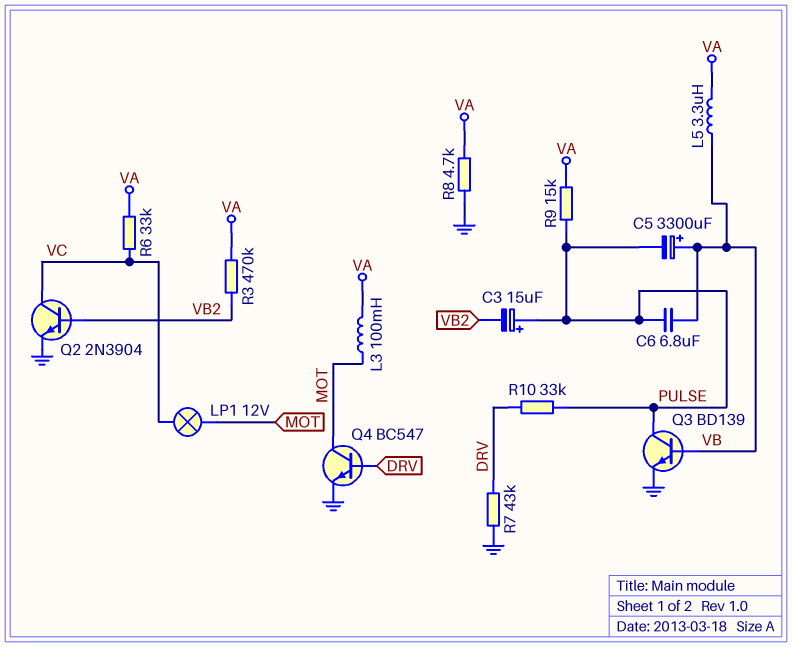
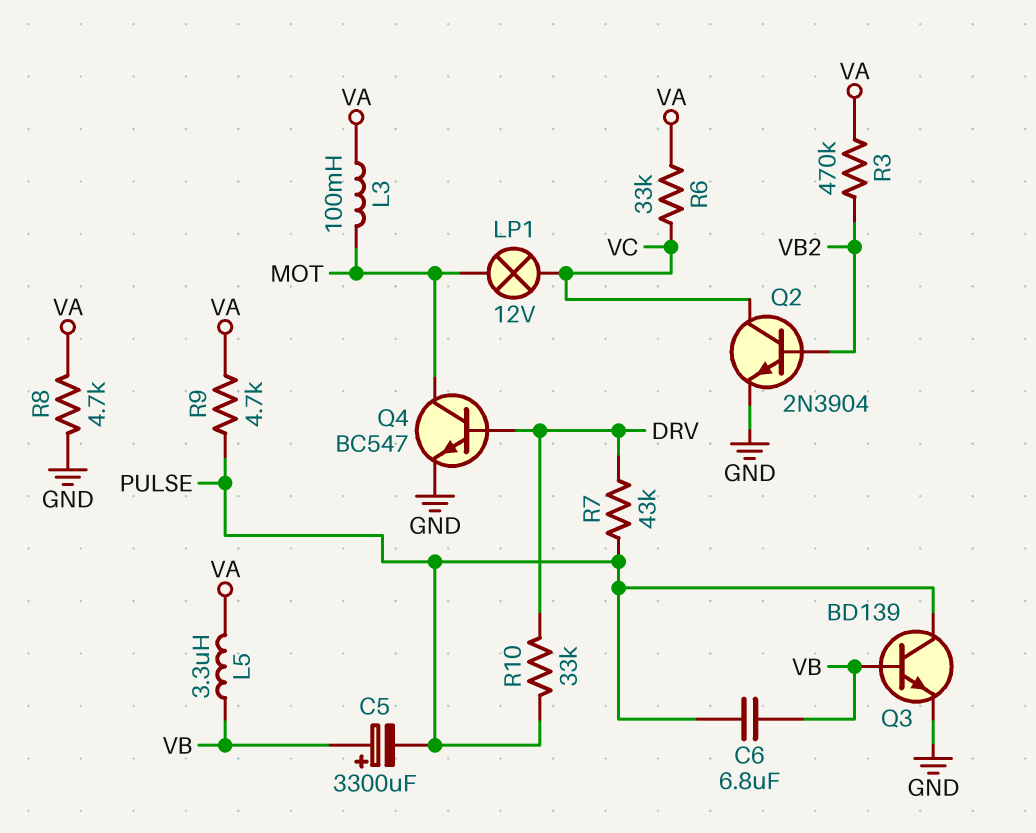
C3: 15uF (plus PULSE, minus VB2) -> none
R7: 43k (DRV, GND) -> 43k (DRV, PULSE)
R9: 15k (PULSE, VA) -> 4.7k (PULSE, VA)

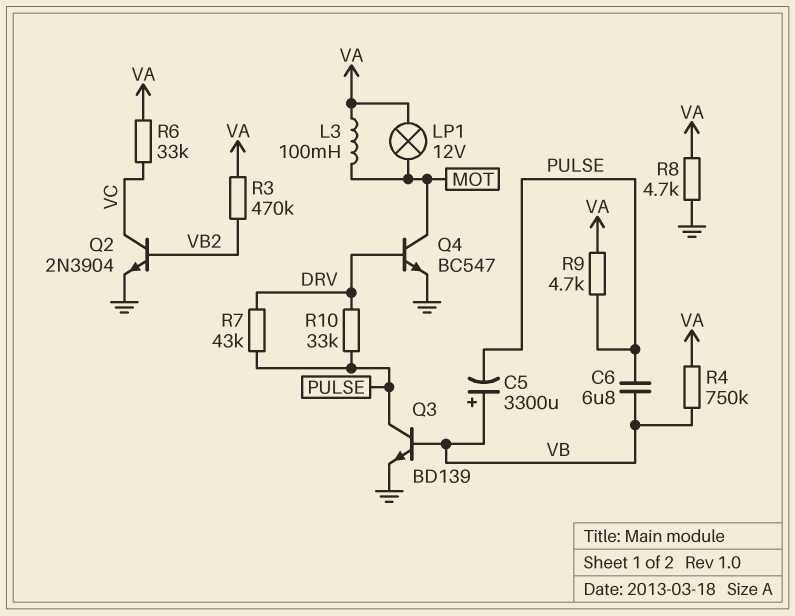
L5: 3.3uH (VA, VB) -> none
LP1: lamp 12V (MOT, VC) -> lamp 12V (MOT, VA)
R4: none -> 750k (VA, VB)

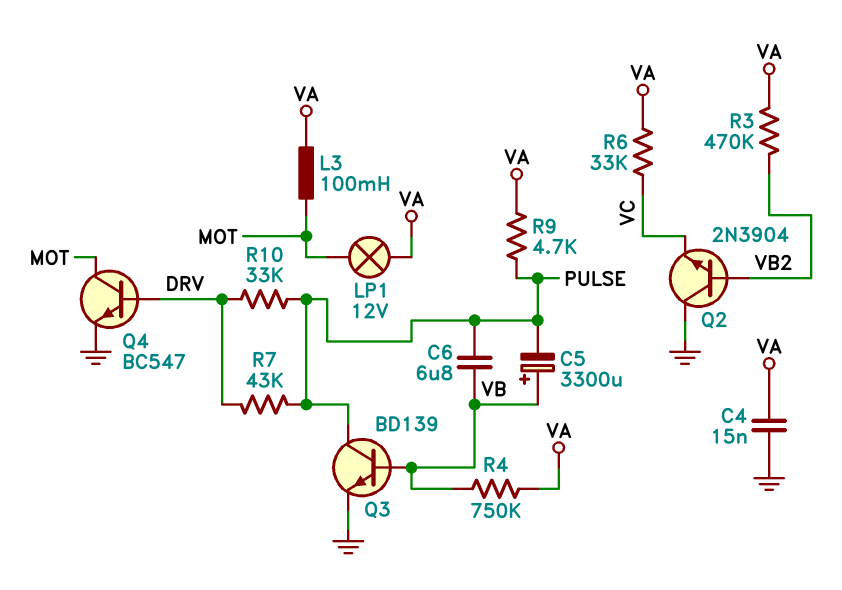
C4: none -> 15nF (GND, VA)
Q2: NPN 2N3904 (B VB2, C VC, E GND) -> NPN 2N3904 (B VB2, C GND, E VC)
R8: 4.7k (GND, VA) -> none

